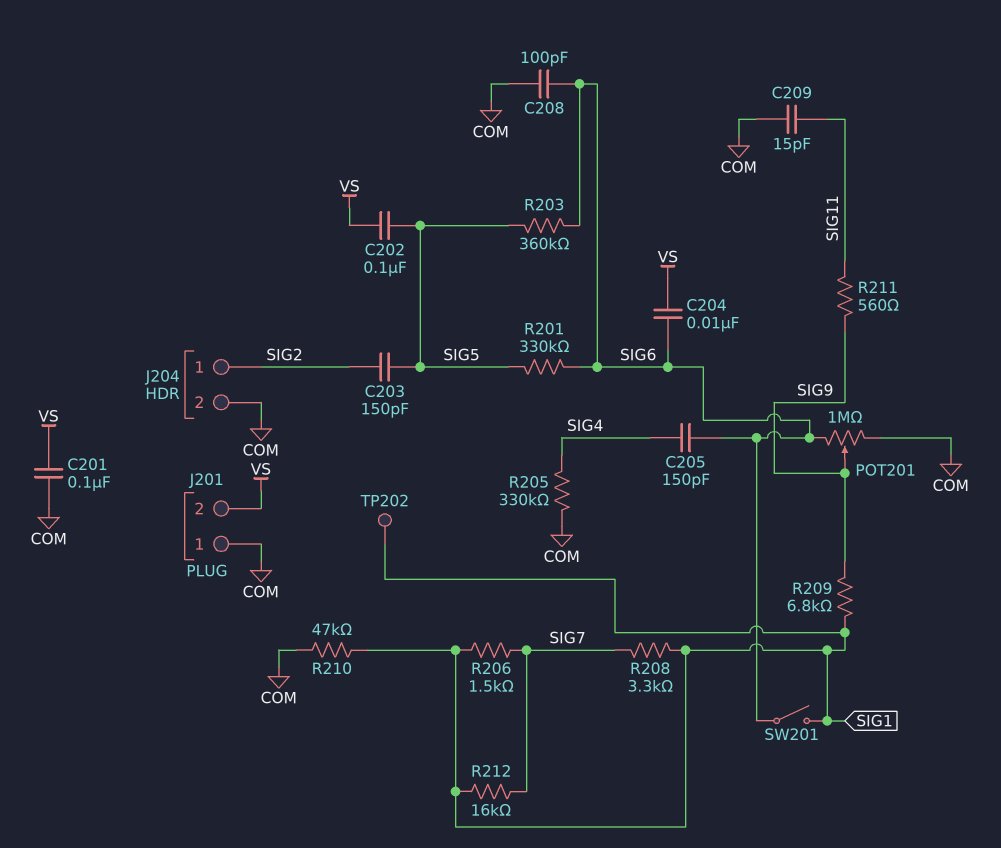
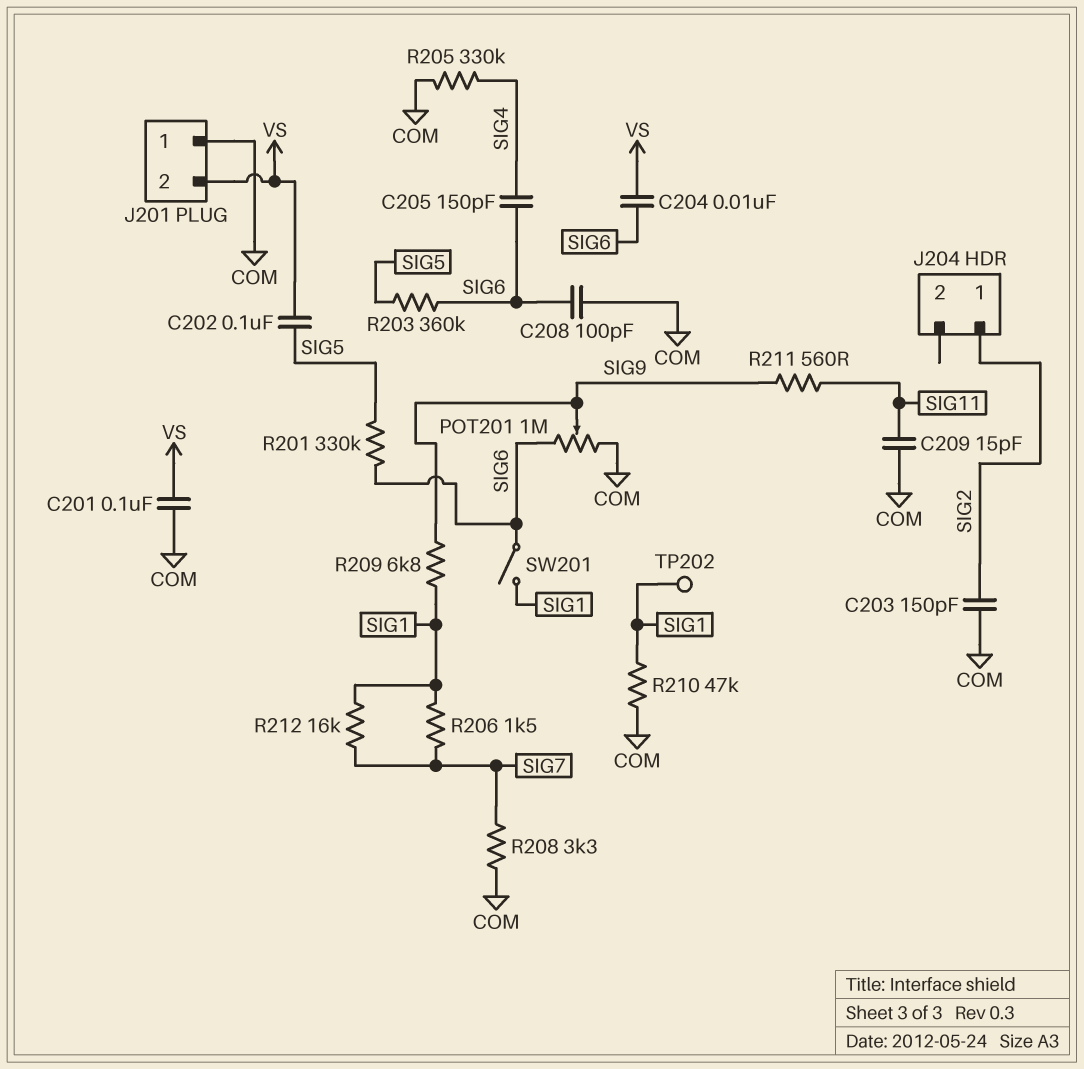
C203: 150pF (SIG2, SIG5) -> 150pF (COM, SIG2)
J204 pin 2: COM -> none
R208: 3.3k (SIG1, SIG7) -> 3.3k (COM, SIG7)

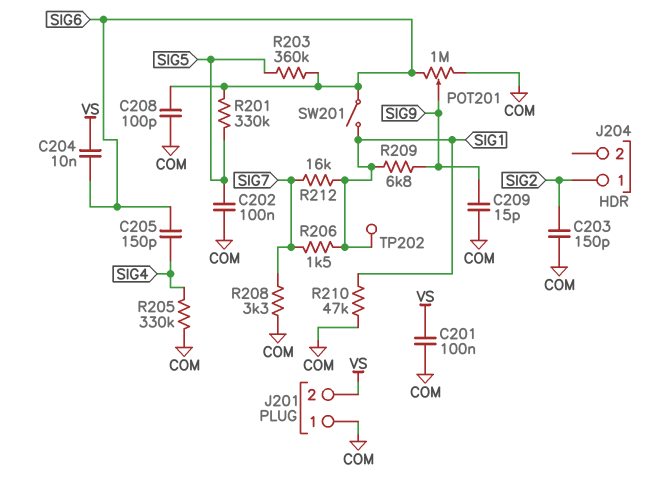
C202: 100nF (SIG5, VS) -> 100nF (COM, SIG5)
C209: 15pF (COM, SIG11) -> 15pF (COM, SIG9)
R211: 560 (SIG9, SIG11) -> none

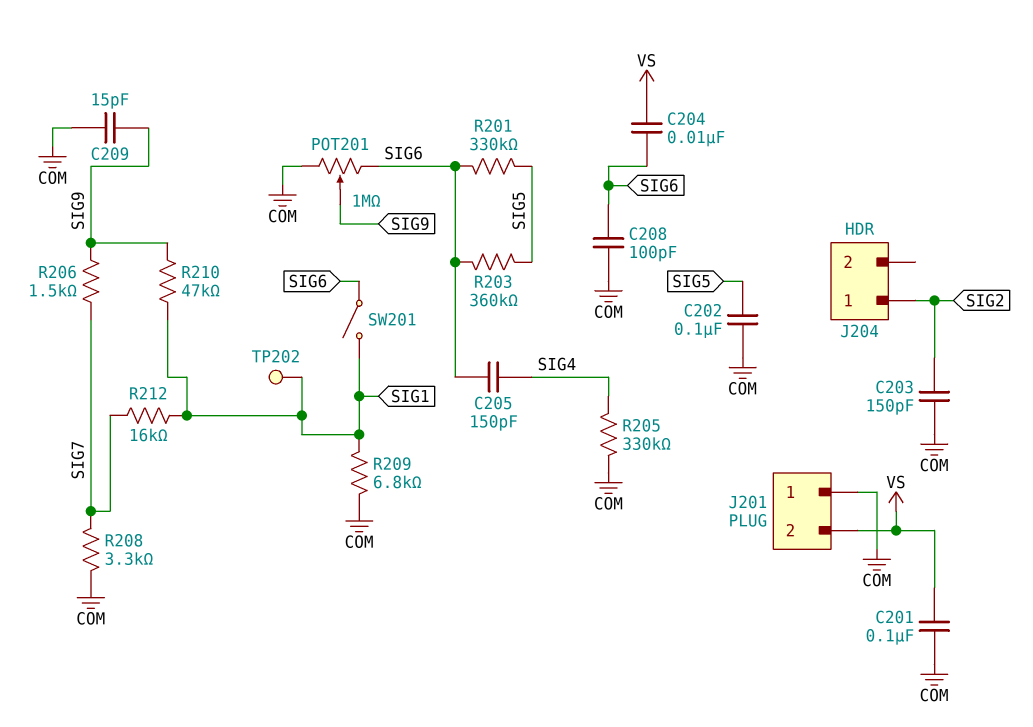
R206: 1.5k (SIG1, SIG7) -> 1.5k (SIG7, SIG9)
R209: 6.8k (SIG1, SIG9) -> 6.8k (COM, SIG1)
R210: 47k (COM, SIG1) -> 47k (SIG1, SIG9)

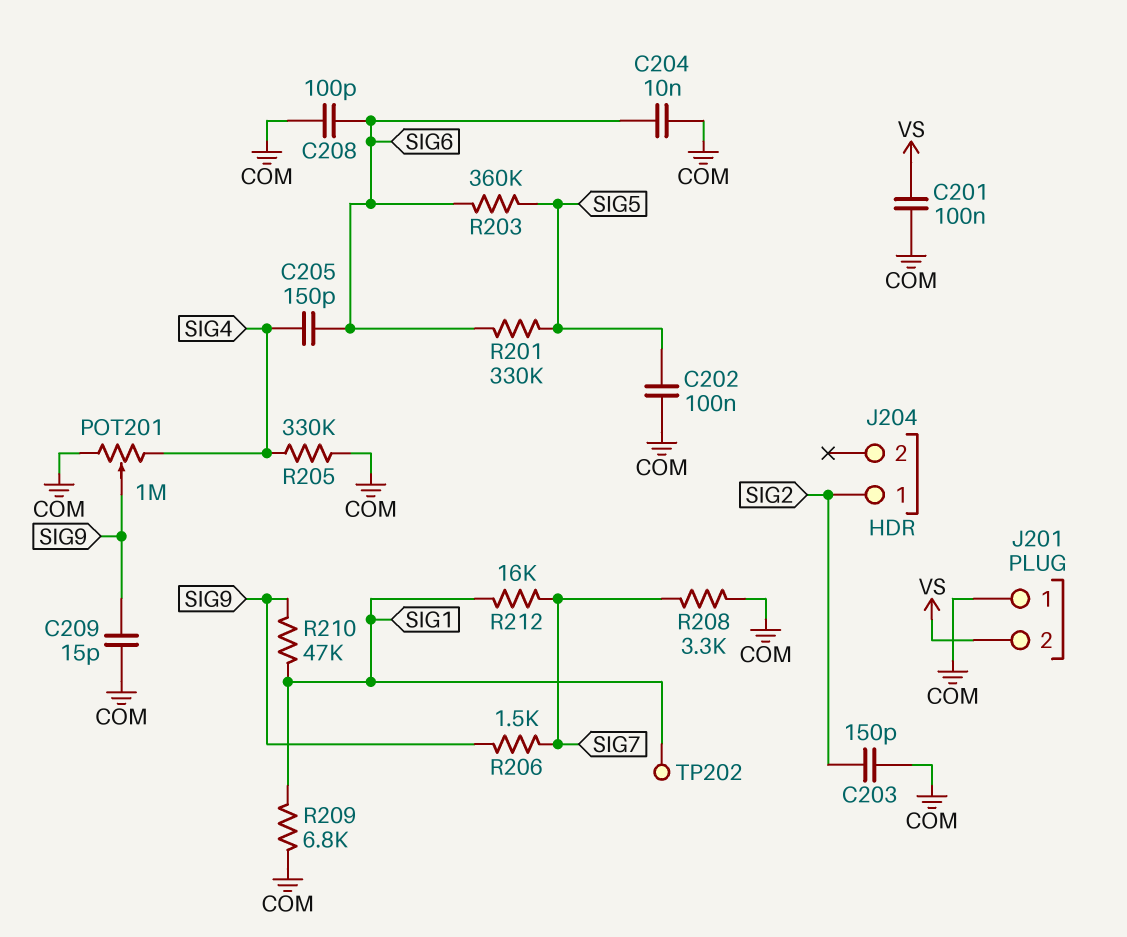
C204: 10nF (SIG6, VS) -> 10nF (COM, SIG6)
POT201: 1M (COM, SIG6, wiper SIG9) -> 1M (COM, SIG4, wiper SIG9)
SW201: switch (SIG1, SIG6) -> none

